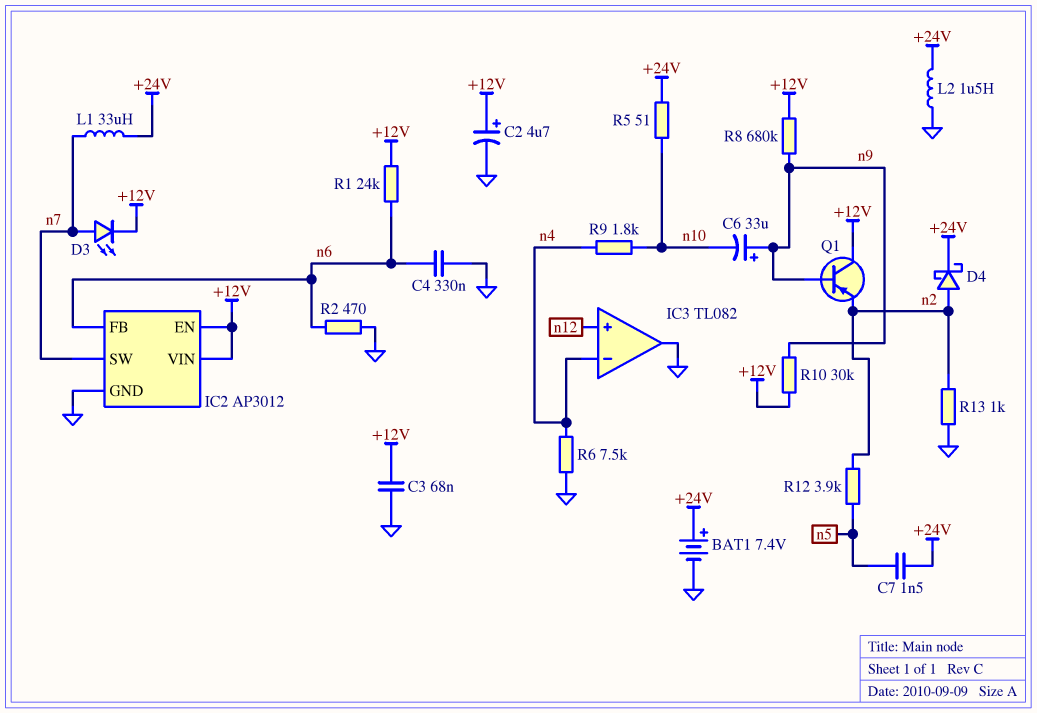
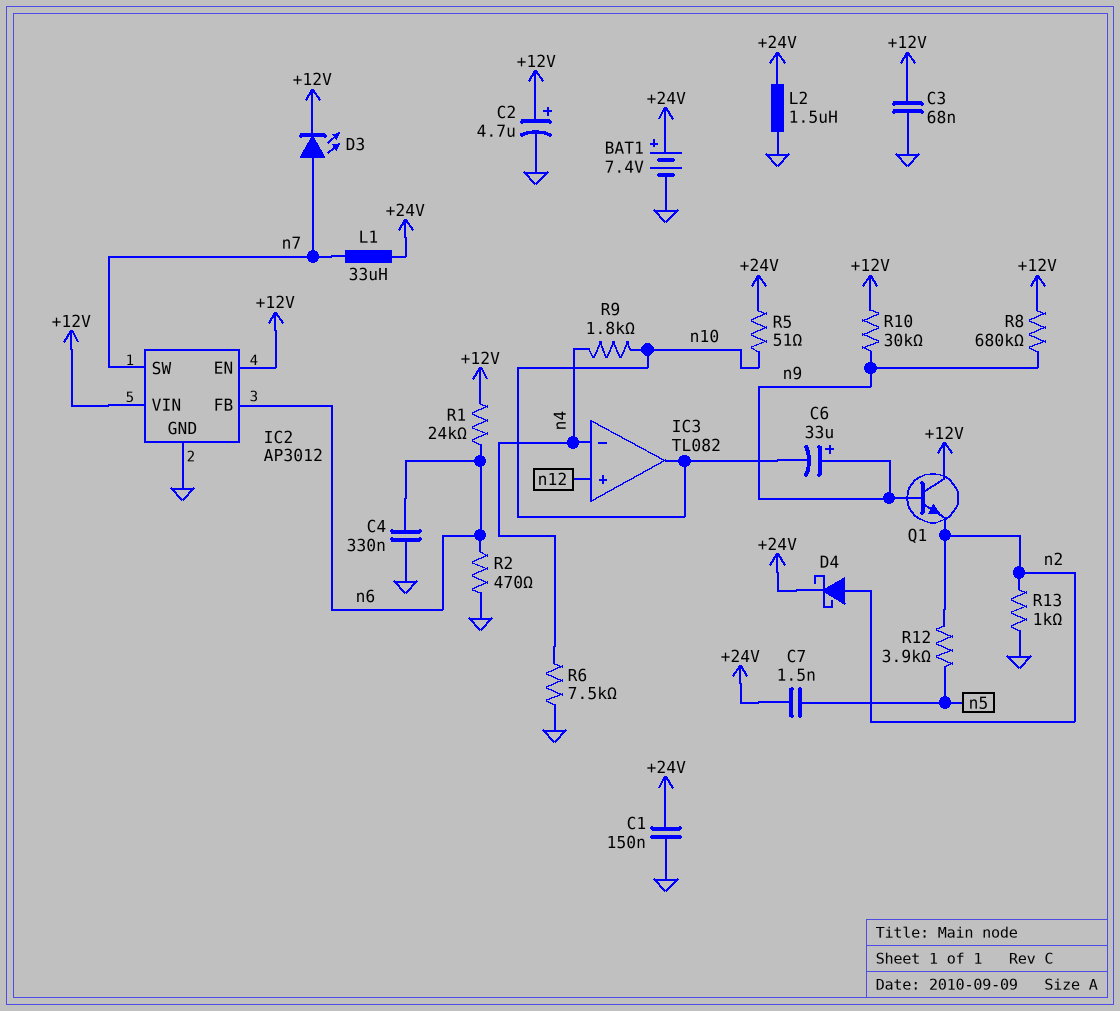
C1: none -> 150nF (+24V, GND)
IC3 pin out: GND -> n10
Q1: PNP (B n9, C +12V, E n2) -> NPN (B n9, C +12V, E n2)

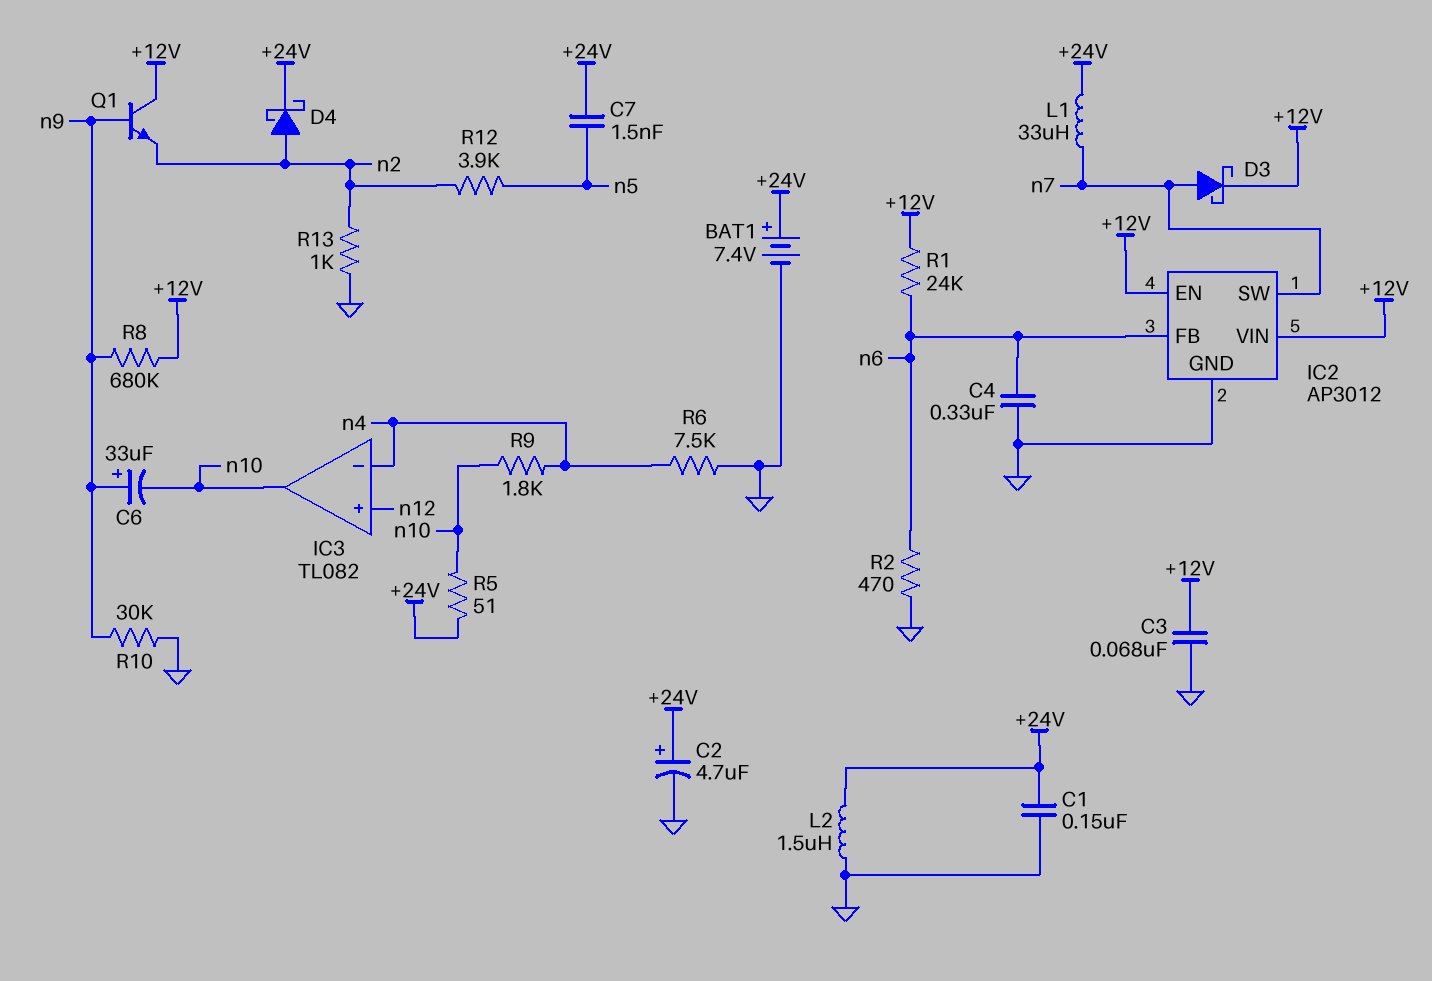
C2: 4.7uF (plus +12V, minus GND) -> 4.7uF (plus +24V, minus GND)
D3: LED (A n7, K +12V) -> schottky (A n7, K +12V)
R10: 30k (+12V, n9) -> 30k (GND, n9)

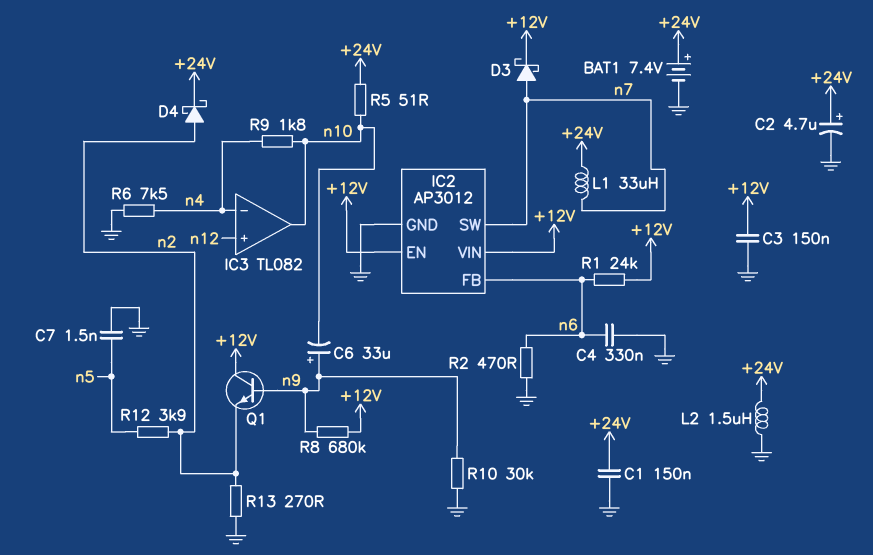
C3: 68nF (+12V, GND) -> 150nF (+12V, GND)
C7: 1.5nF (+24V, n5) -> 1.5nF (GND, n5)
R13: 1k (GND, n2) -> 270 (GND, n2)

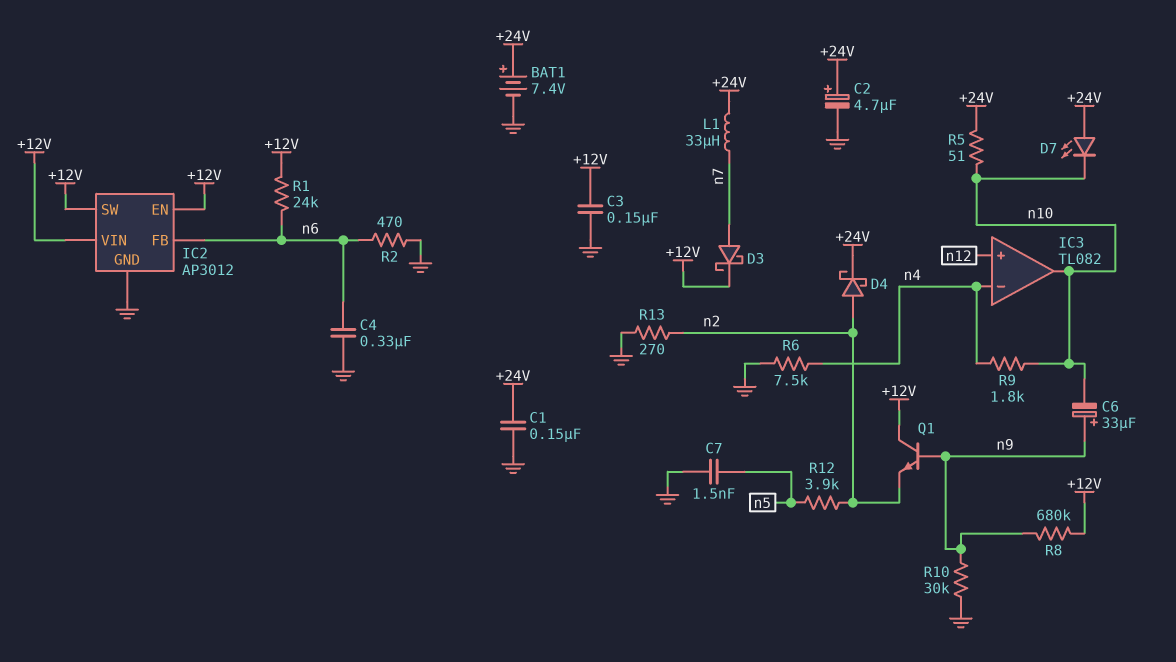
D7: none -> LED (A +24V, K n10)
IC2 pin SW: n7 -> +12V
L2: 1.5uH (+24V, GND) -> none

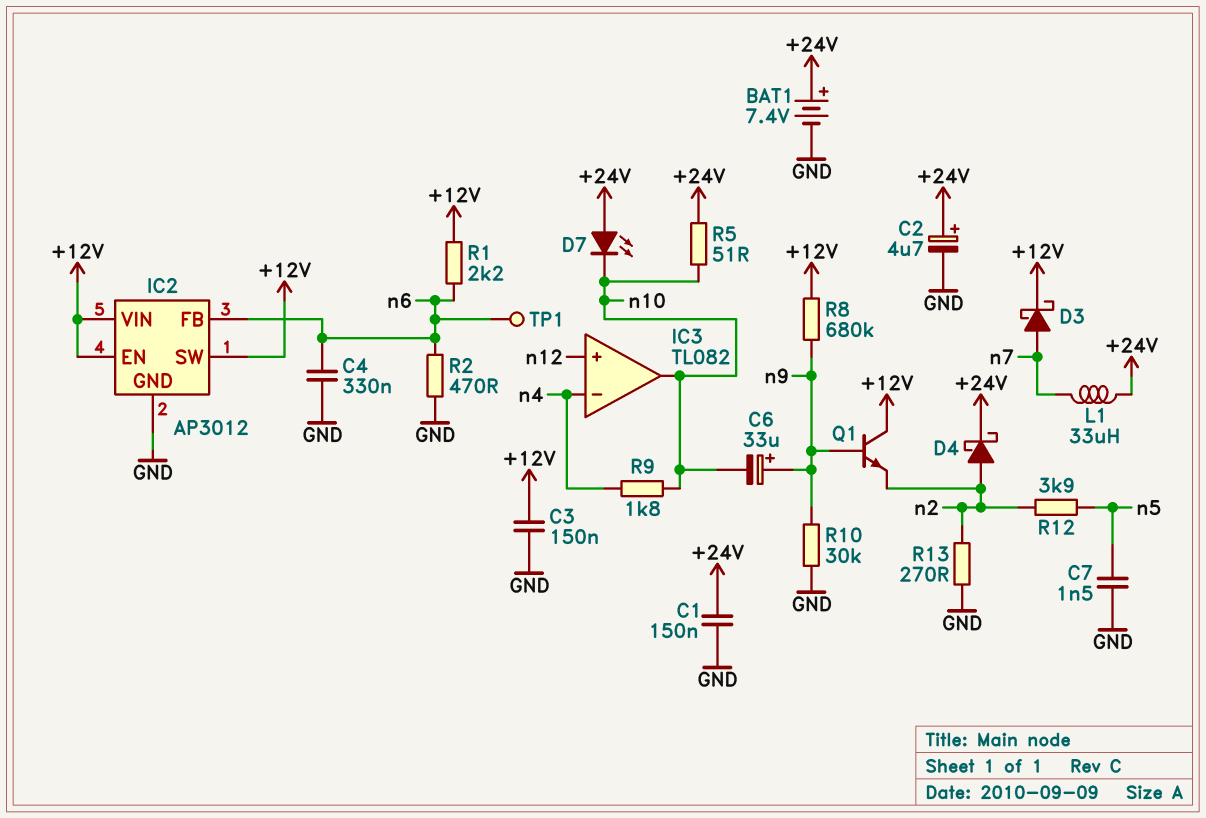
R1: 24k (+12V, n6) -> 2.2k (+12V, n6)
R6: 7.5k (GND, n4) -> none
TP1: none -> test point (n6)

